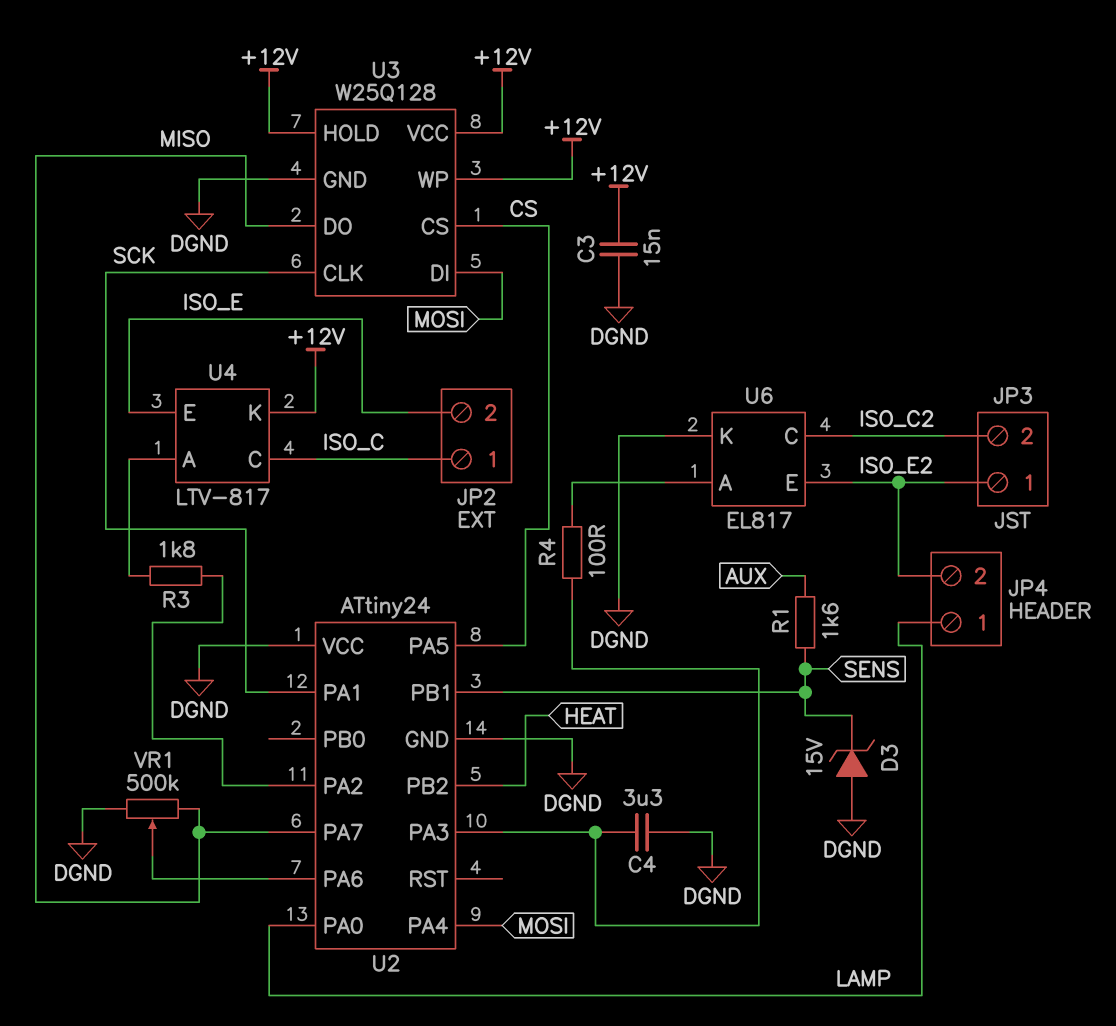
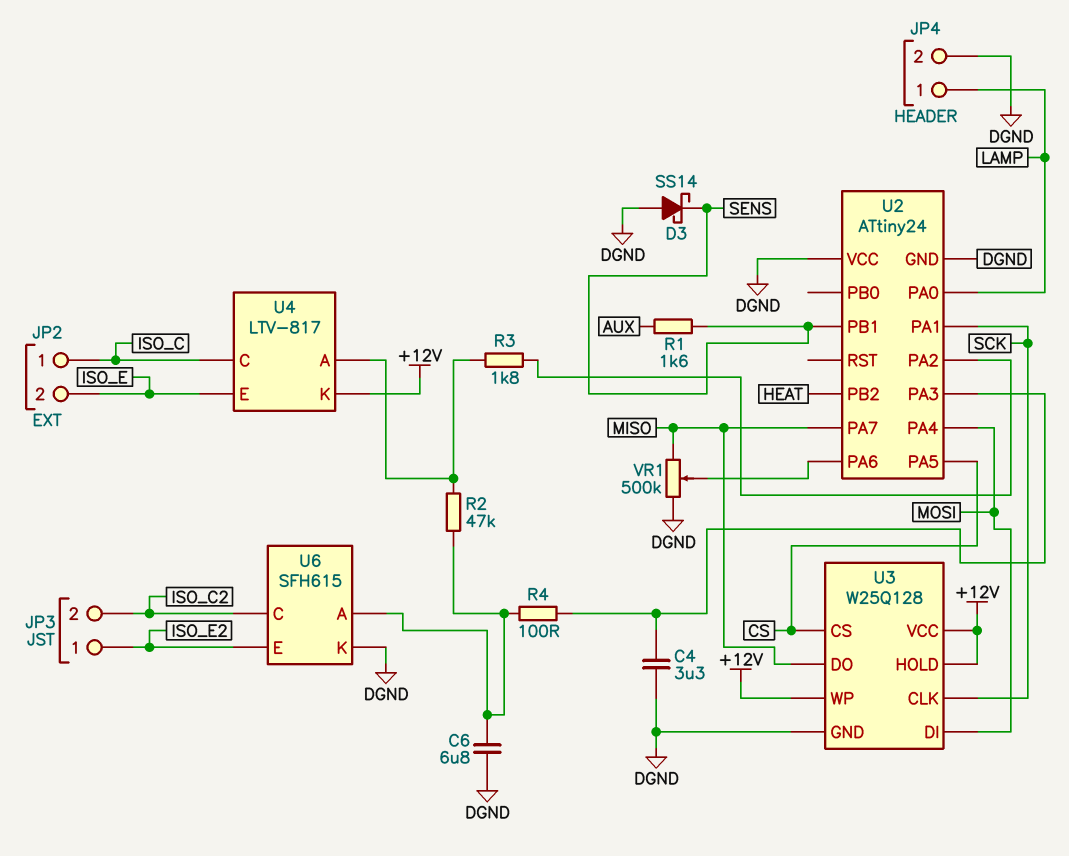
C3: 15nF (+12V, DGND) -> none
C6: none -> 6.8uF (DGND, U6/A)
D3: zener 15V (A DGND, K SENS) -> schottky SS14 (A DGND, K SENS)
JP4 pin 2: ISO_E2 -> DGND
R2: none -> 47k (U4/A, U6/A)
U6: EL817 -> SFH615

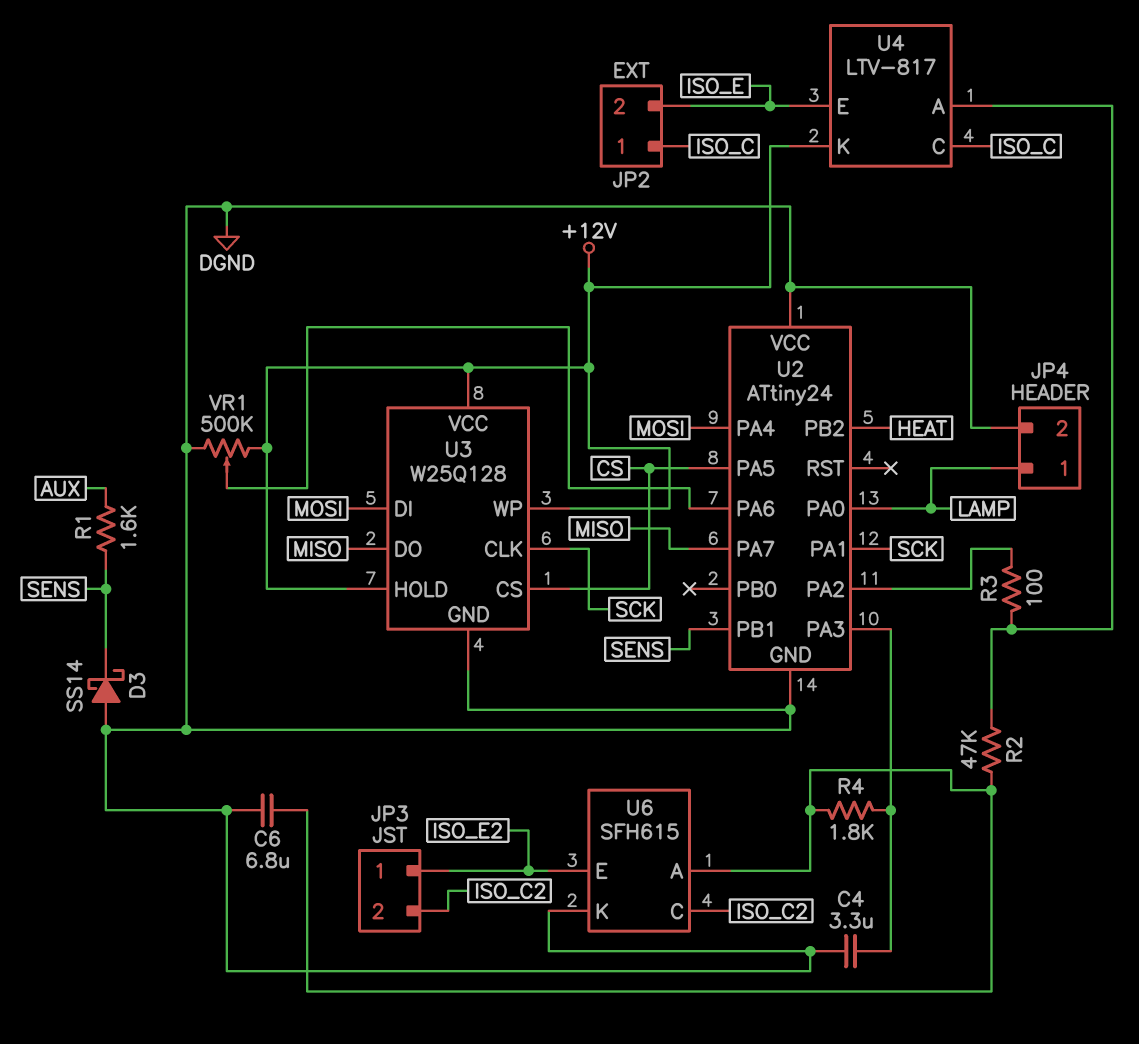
R3: 1.8k (U2/PA2, U4/A) -> 100 (U2/PA2, U4/A)
R4: 100 (U2/PA3, U6/A) -> 1.8k (U2/PA3, U6/A)
VR1: 500k (DGND, MISO, wiper U2/PA6) -> 500k (+12V, DGND, wiper U2/PA6)

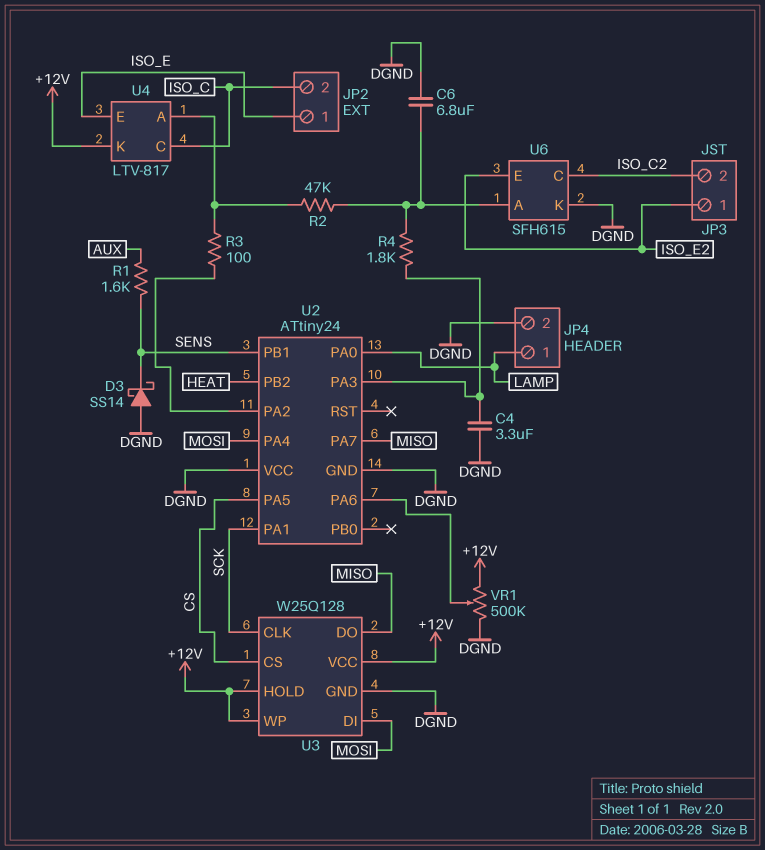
JP2 pin 1: ISO_C -> ISO_E
JP2 pin 2: ISO_E -> ISO_C

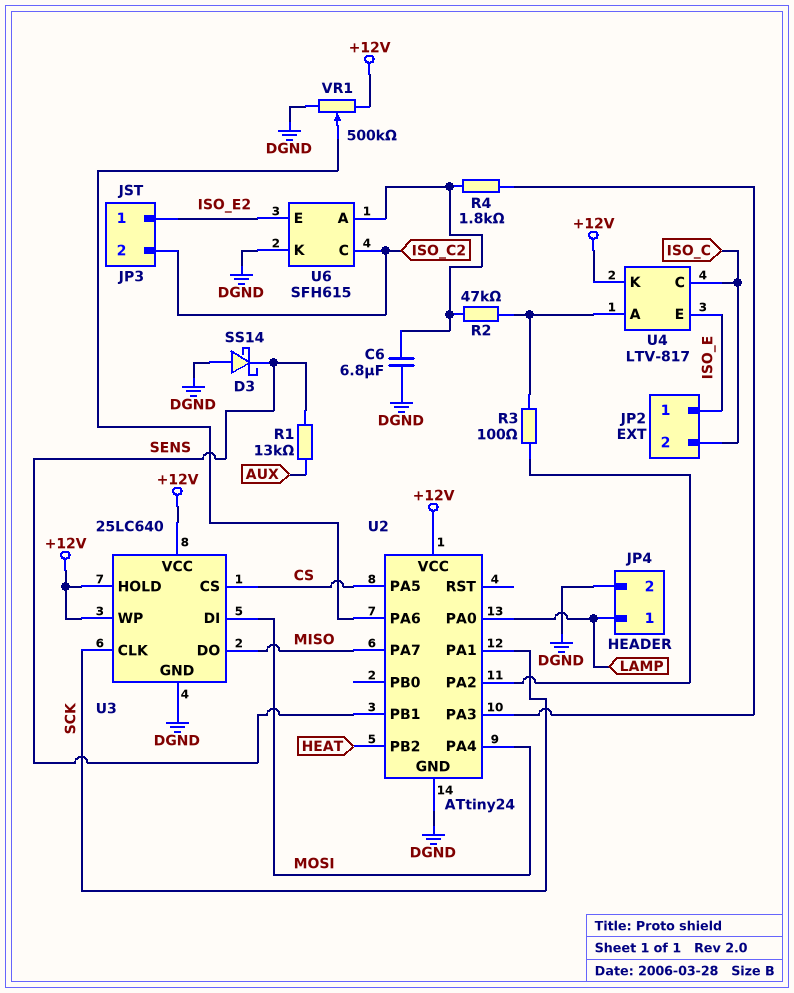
C4: 3.3uF (DGND, U2/PA3) -> none
R1: 1.6k (AUX, SENS) -> 13k (AUX, SENS)
U2 pin VCC: DGND -> +12V
U3: W25Q128 -> 25LC640

